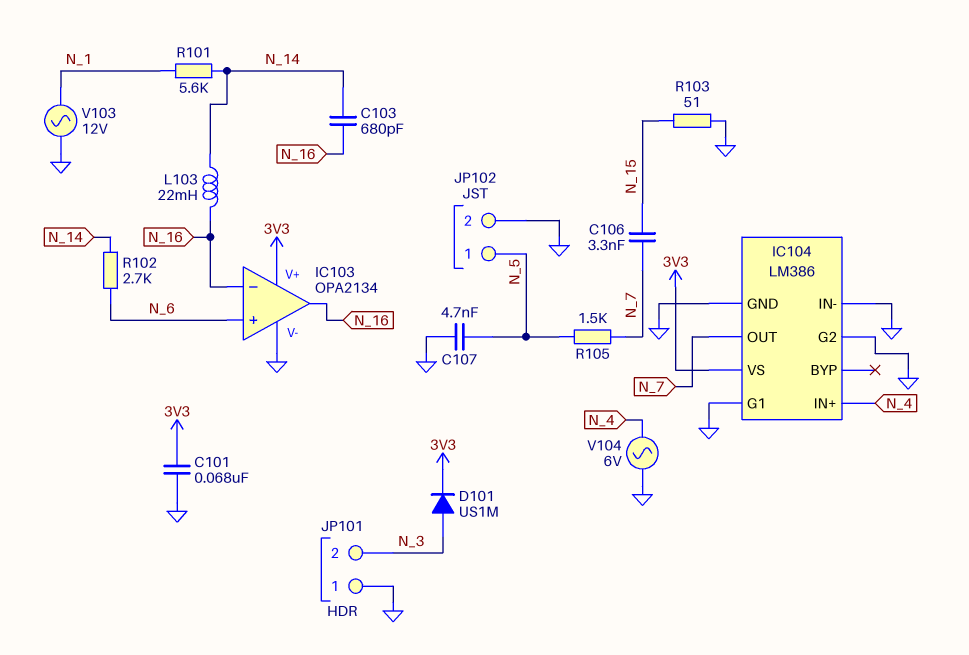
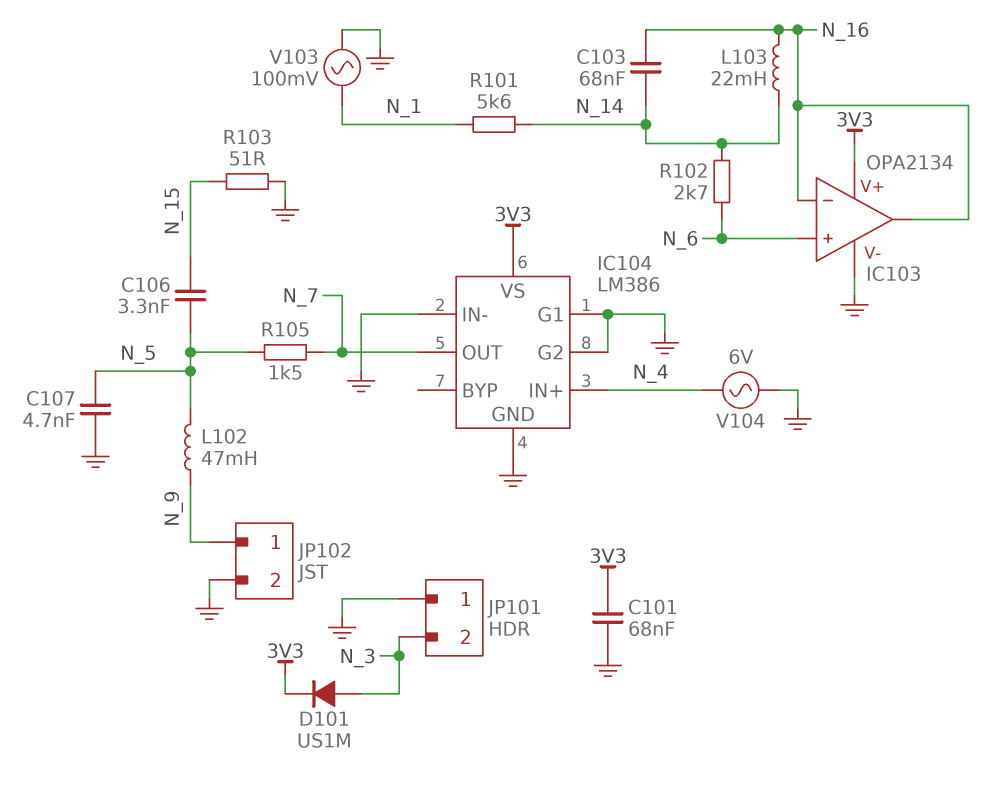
C103: 680pF (N_14, N_16) -> 68nF (N_14, N_16)
C106: 3.3nF (N_7, N_15) -> 3.3nF (N_5, N_15)
JP102 pin 1: N_5 -> N_9
L102: none -> 47mH (N_5, N_9)
V103: AC 12V (GND, N_1) -> AC 100mV (GND, N_1)

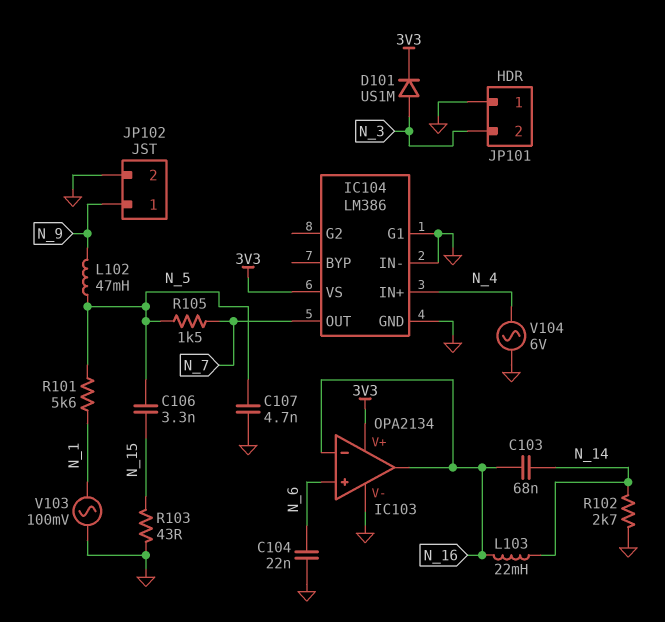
C101: 68nF (3V3, GND) -> none
C104: none -> 22nF (GND, N_6)
IC104 pin G2: GND -> none
R101: 5.6k (N_1, N_14) -> 5.6k (N_1, N_5)
R102: 2.7k (N_6, N_14) -> 2.7k (GND, N_14)
R103: 51 (GND, N_15) -> 43 (GND, N_15)

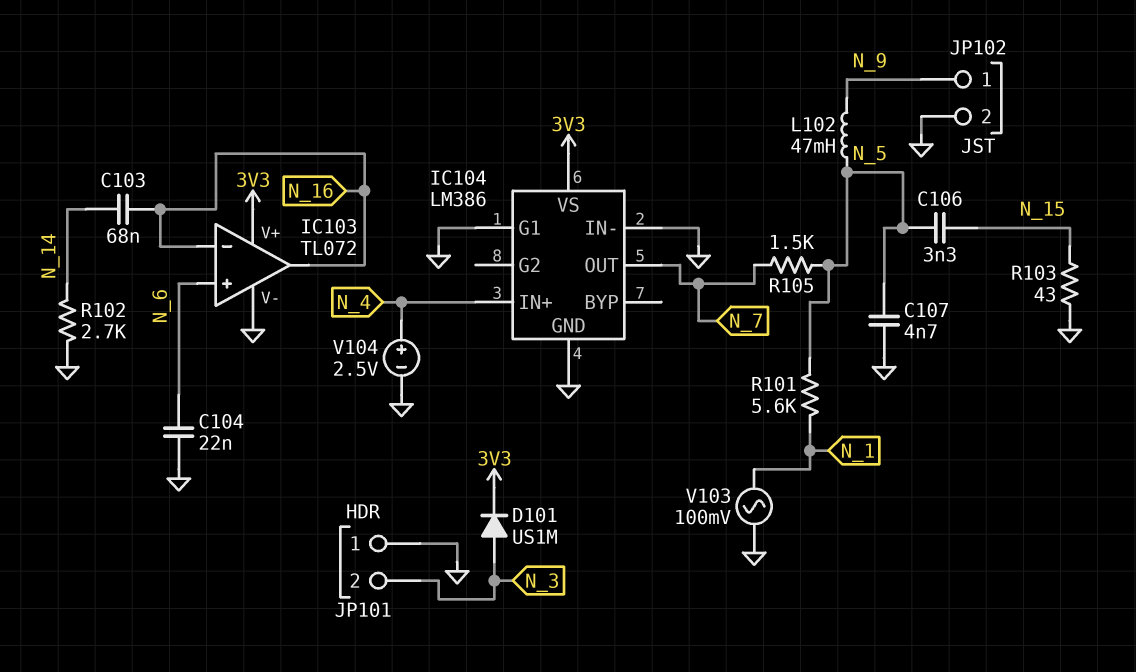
IC103: OPA2134 -> TL072
L103: 22mH (N_14, N_16) -> none
V104: AC 6V (GND, N_4) -> 2.5V (plus N_4, minus GND)

